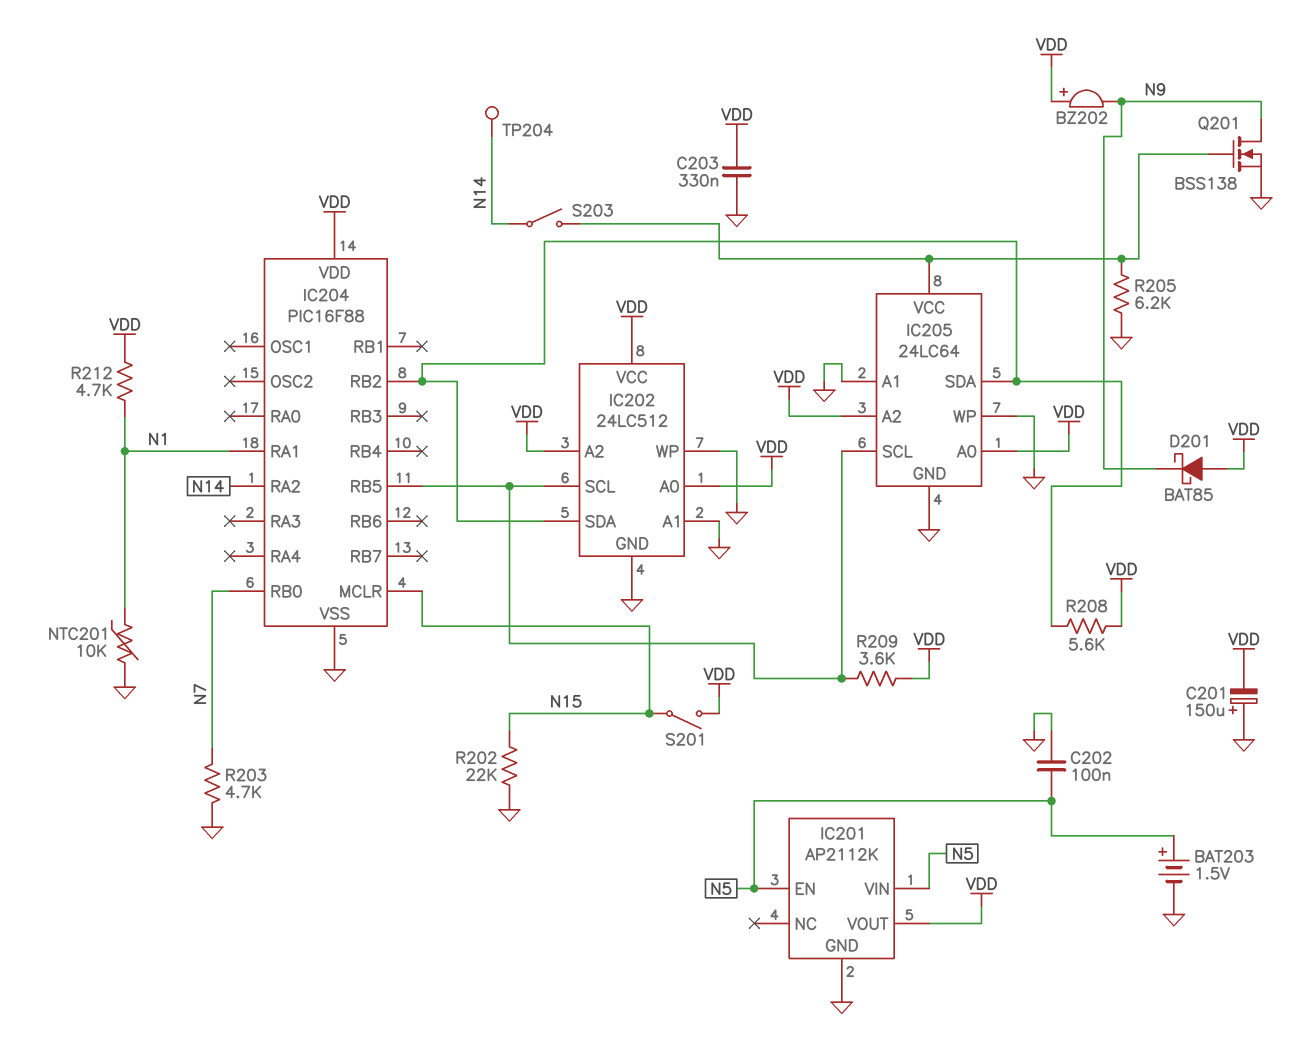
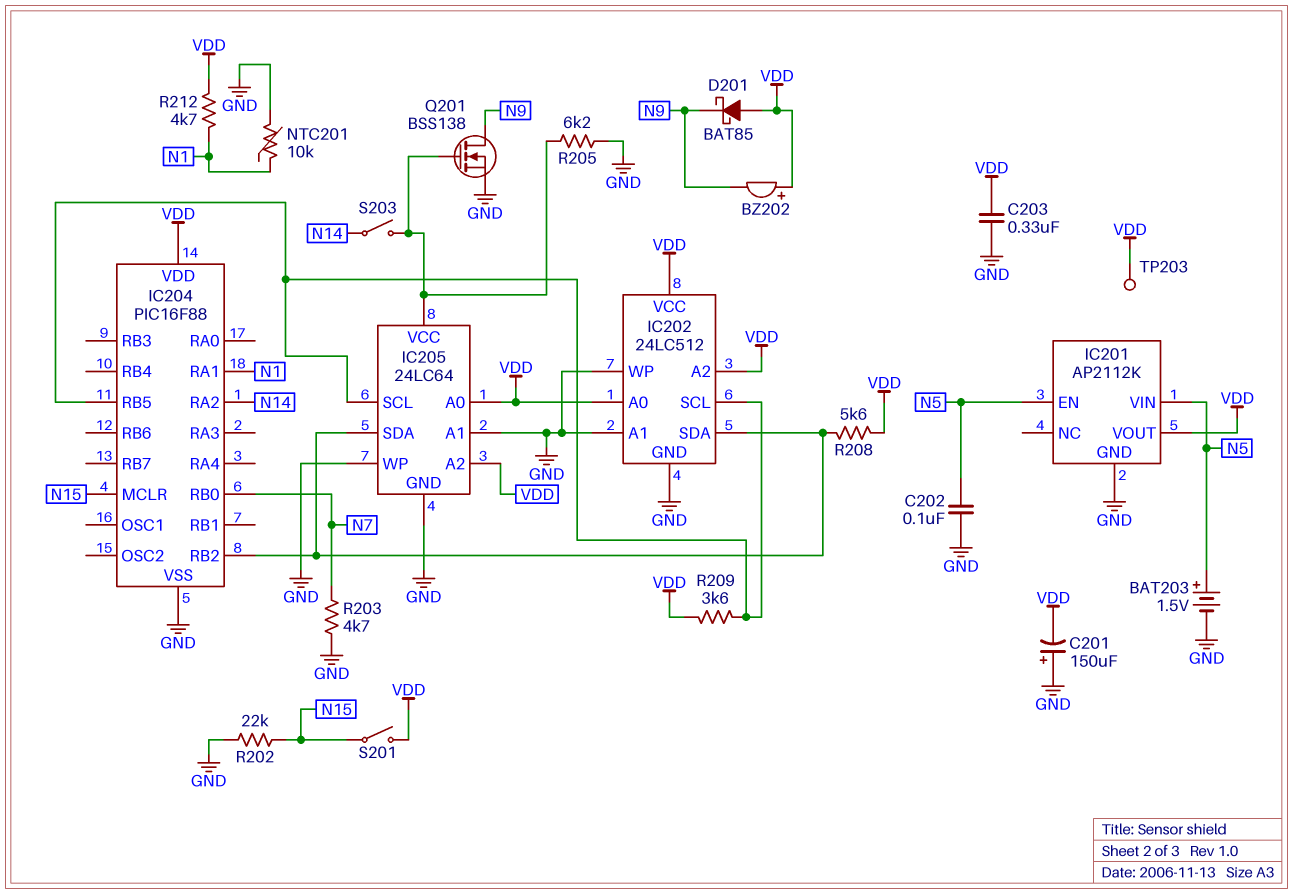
TP203: none -> test point (VDD)
TP204: test point (N14) -> none

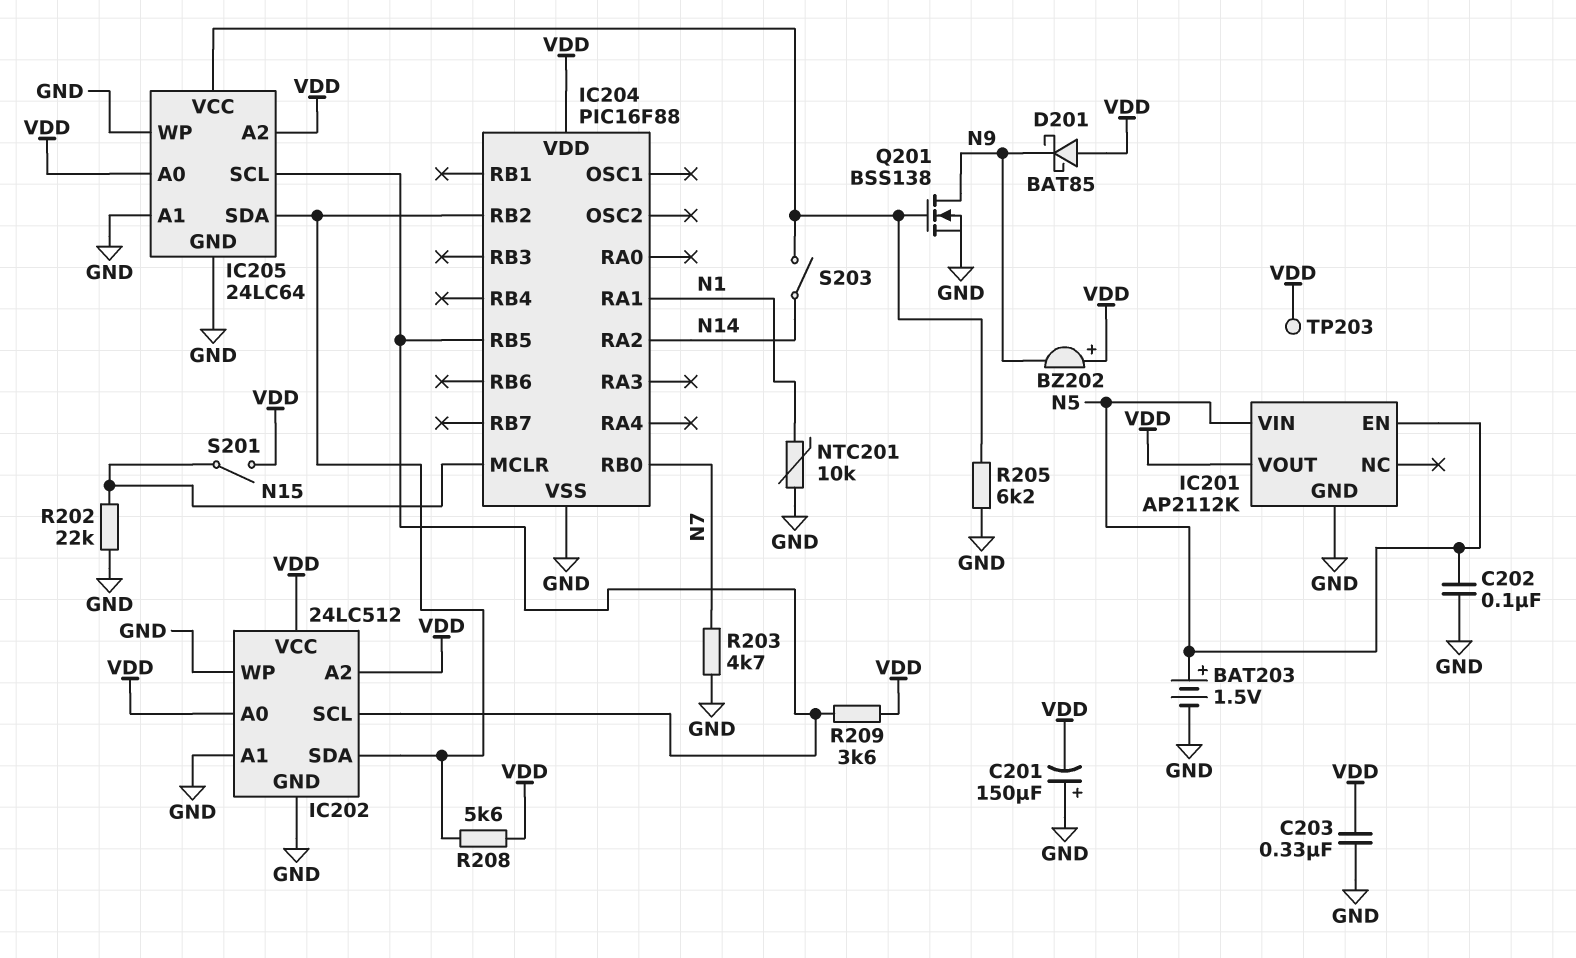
R212: 4.7k (N1, VDD) -> none

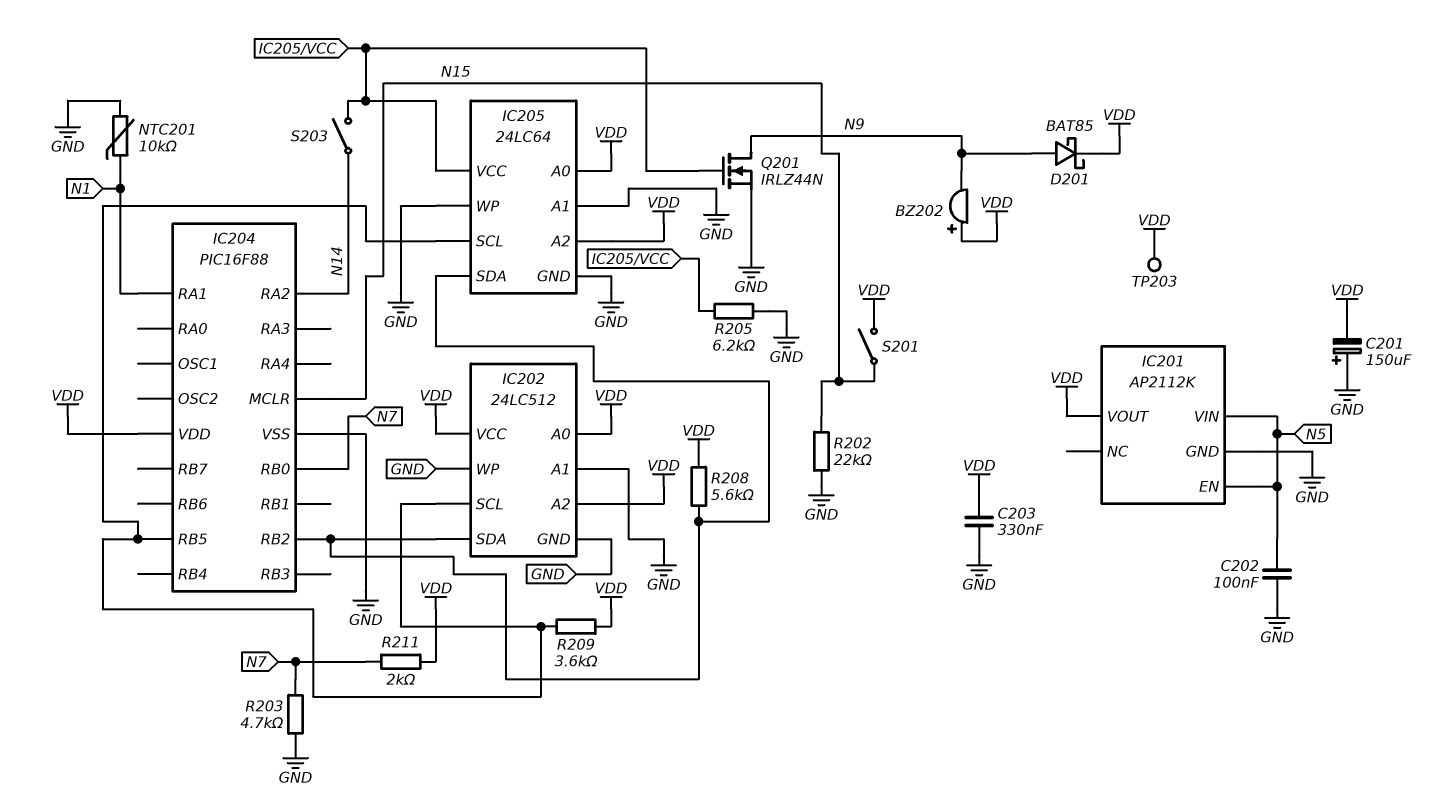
BAT203: 1.5V (plus N5, minus GND) -> none
D201: schottky BAT85 (A VDD, K N9) -> schottky BAT85 (A N9, K VDD)
Q201: NMOS BSS138 (G IC205/VCC, D N9, S GND) -> NMOS IRLZ44N (G IC205/VCC, D N9, S GND)
R211: none -> 2k (N7, VDD)

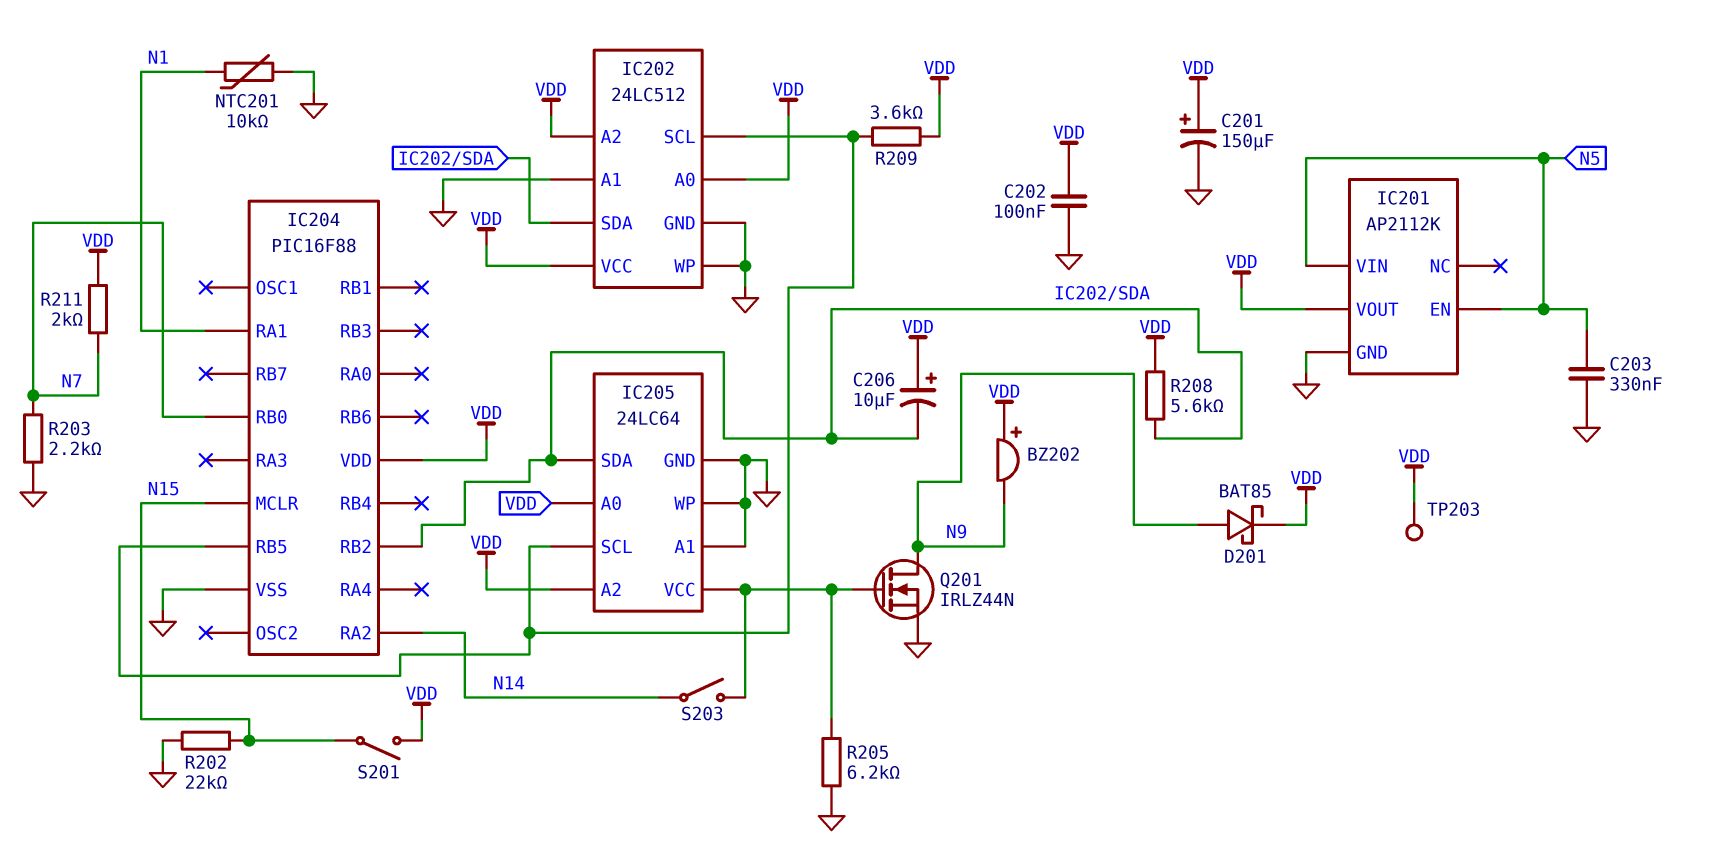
C201: 150uF (plus GND, minus VDD) -> 150uF (plus VDD, minus GND)
C202: 100nF (GND, N5) -> 100nF (GND, VDD)
C203: 330nF (GND, VDD) -> 330nF (GND, N5)
C206: none -> 10uF (plus VDD, minus IC202/SDA)
R203: 4.7k (GND, N7) -> 2.2k (GND, N7)

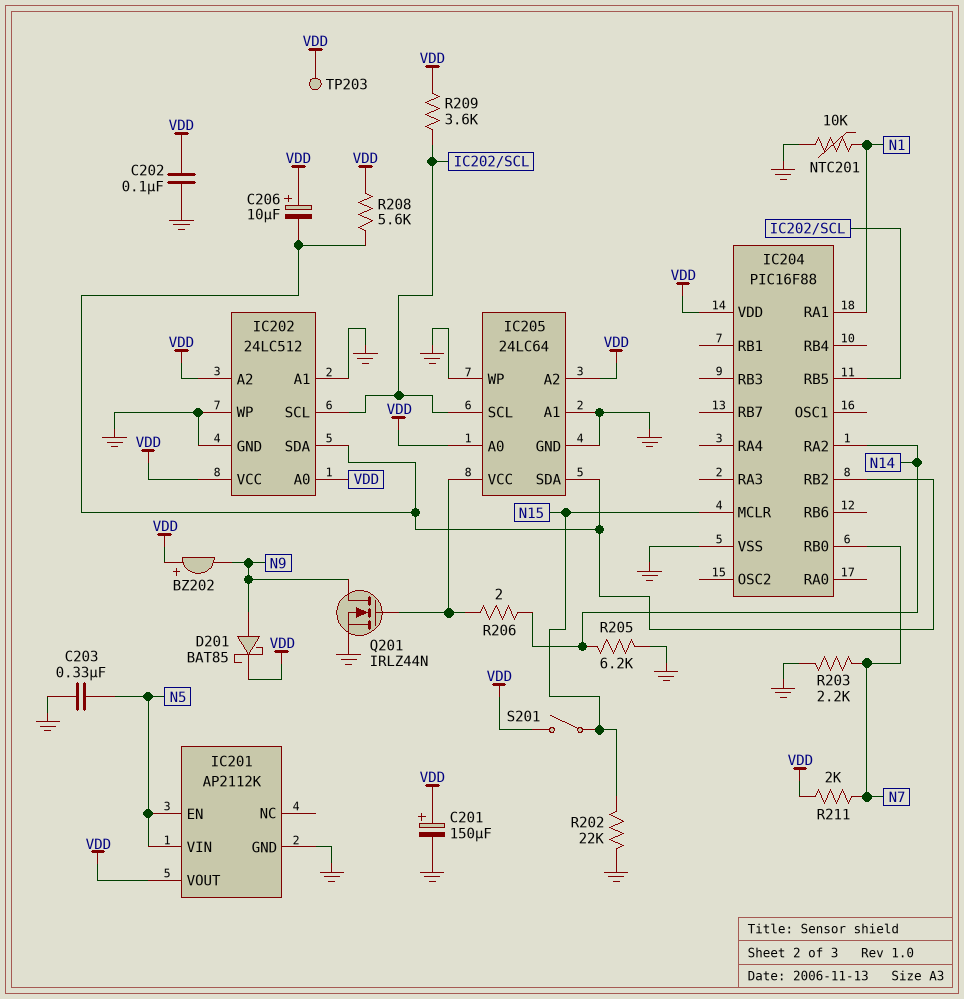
R205: 6.2k (GND, IC205/VCC) -> 6.2k (GND, N14)
R206: none -> 2 (IC205/VCC, N14)
S203: switch (IC205/VCC, N14) -> none

